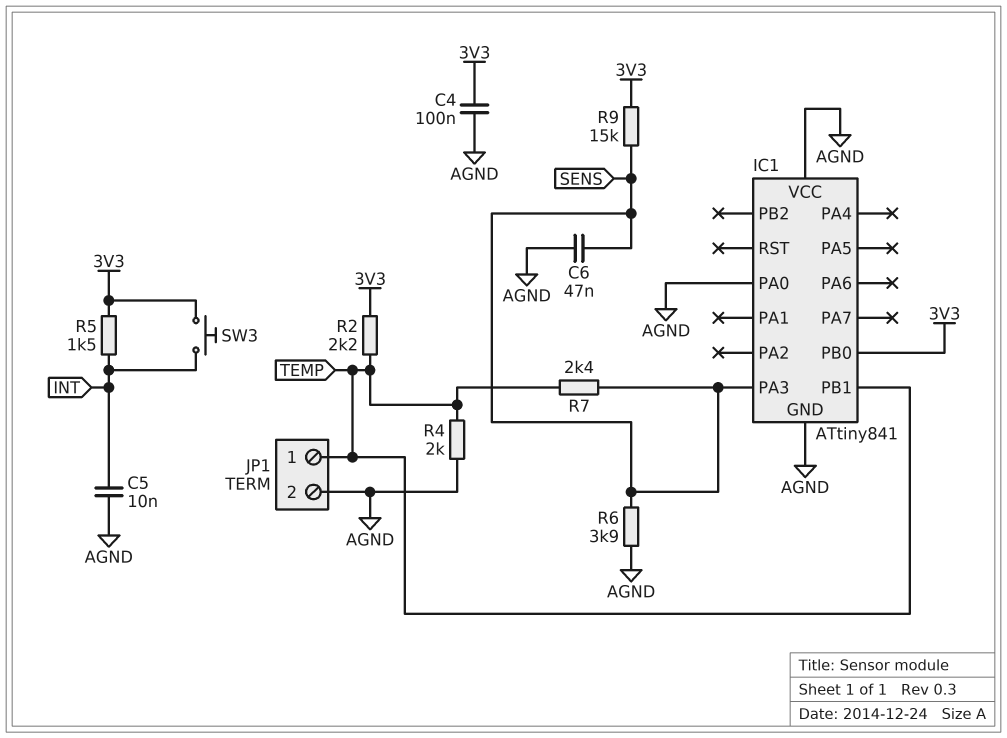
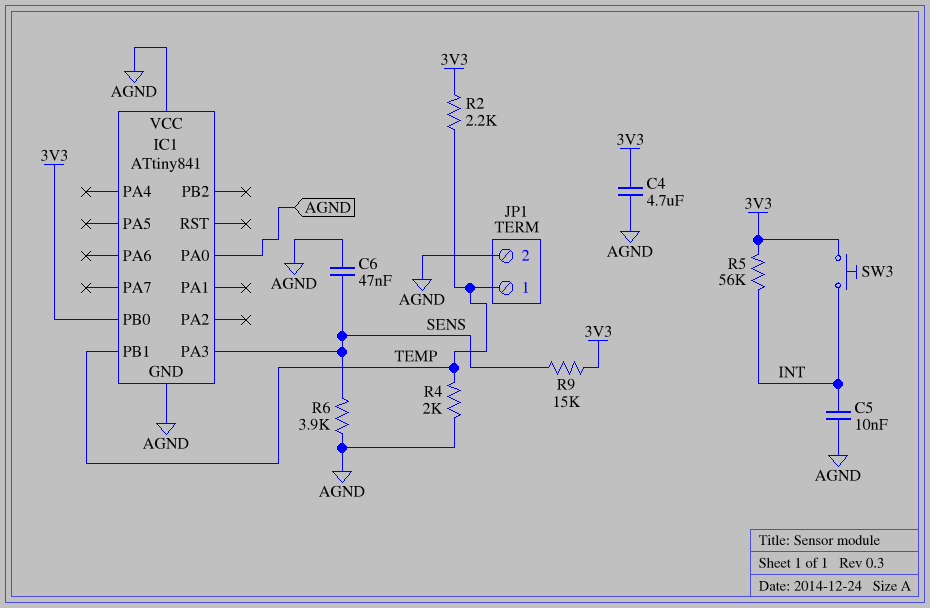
C4: 100nF (3V3, AGND) -> 4.7uF (3V3, AGND)
R5: 1.5k (3V3, INT) -> 56k (3V3, INT)
R7: 2.4k (SENS, TEMP) -> none

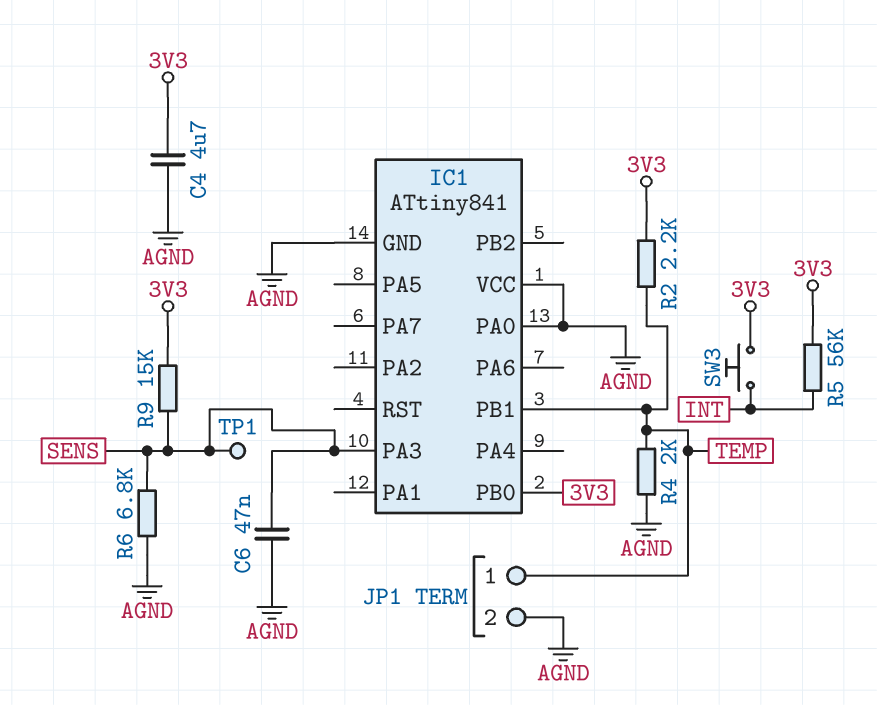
C5: 10nF (AGND, INT) -> none
R6: 3.9k (AGND, SENS) -> 6.8k (AGND, SENS)
TP1: none -> test point (SENS)

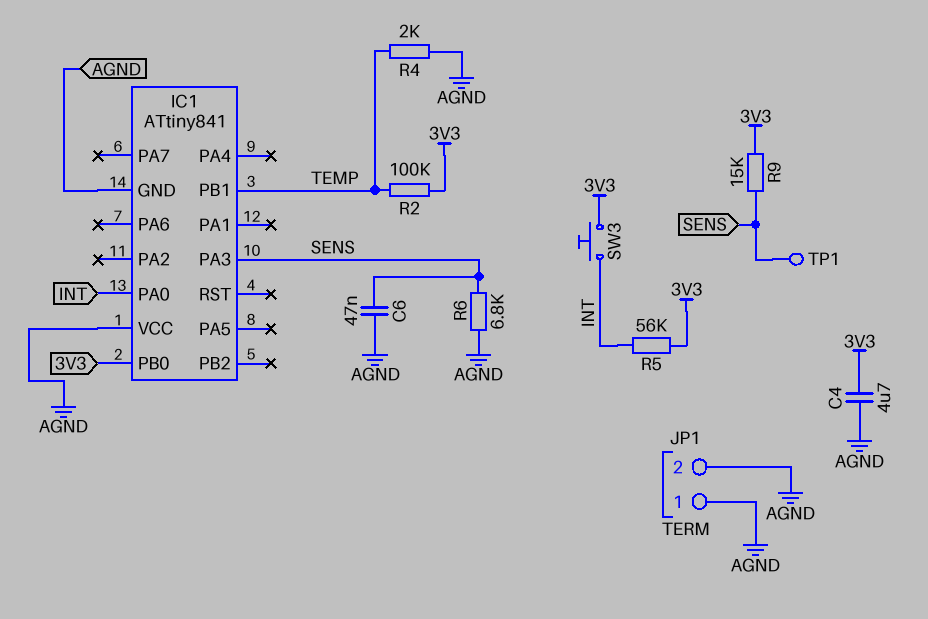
IC1 pin PA0: AGND -> INT
JP1 pin 1: TEMP -> AGND
R2: 2.2k (3V3, TEMP) -> 100k (3V3, TEMP)

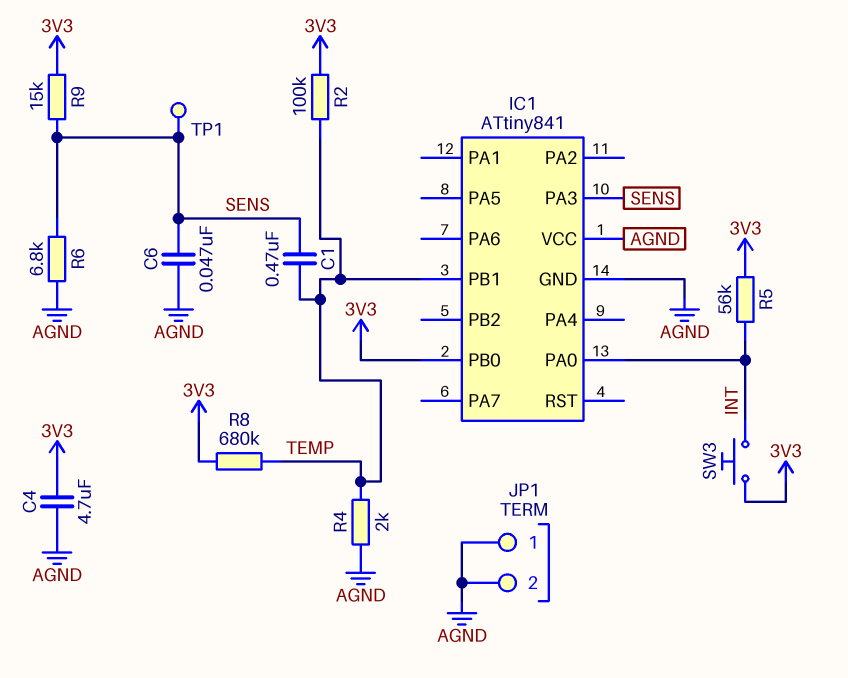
C1: none -> 470nF (SENS, TEMP)
R8: none -> 680k (3V3, TEMP)

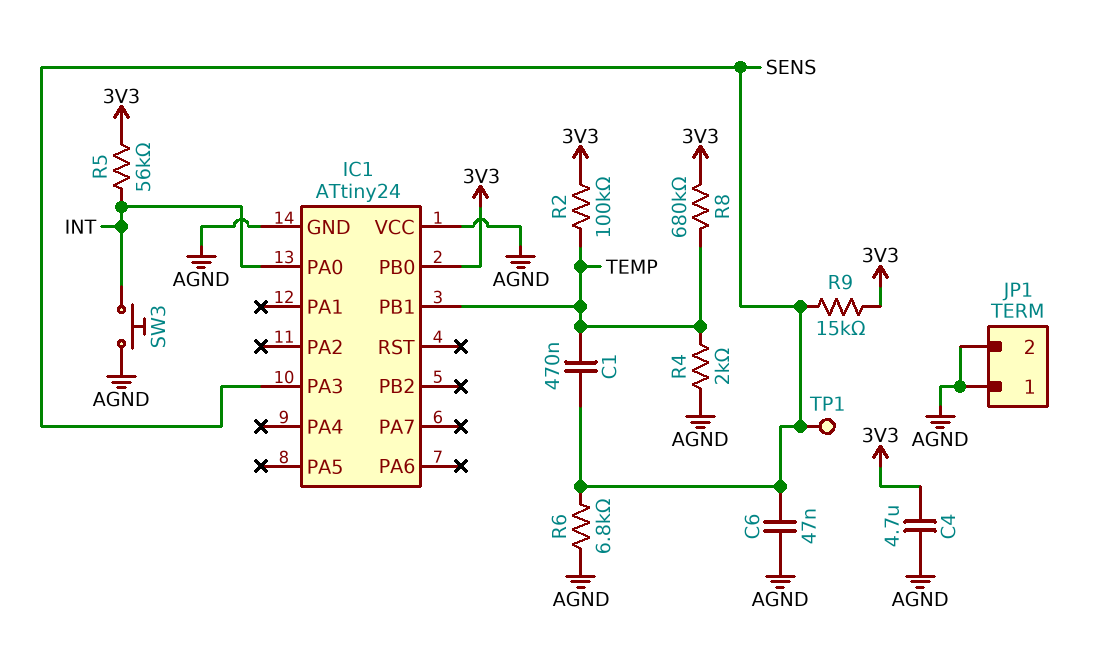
IC1: ATtiny841 -> ATtiny24
SW3: button (3V3, INT) -> button (AGND, INT)

